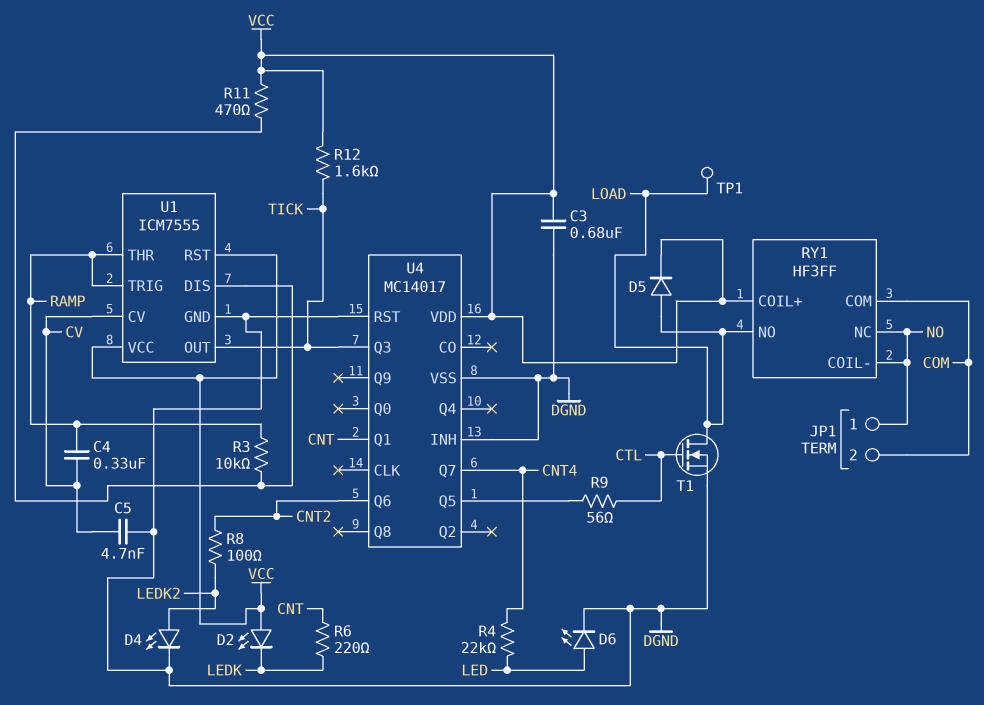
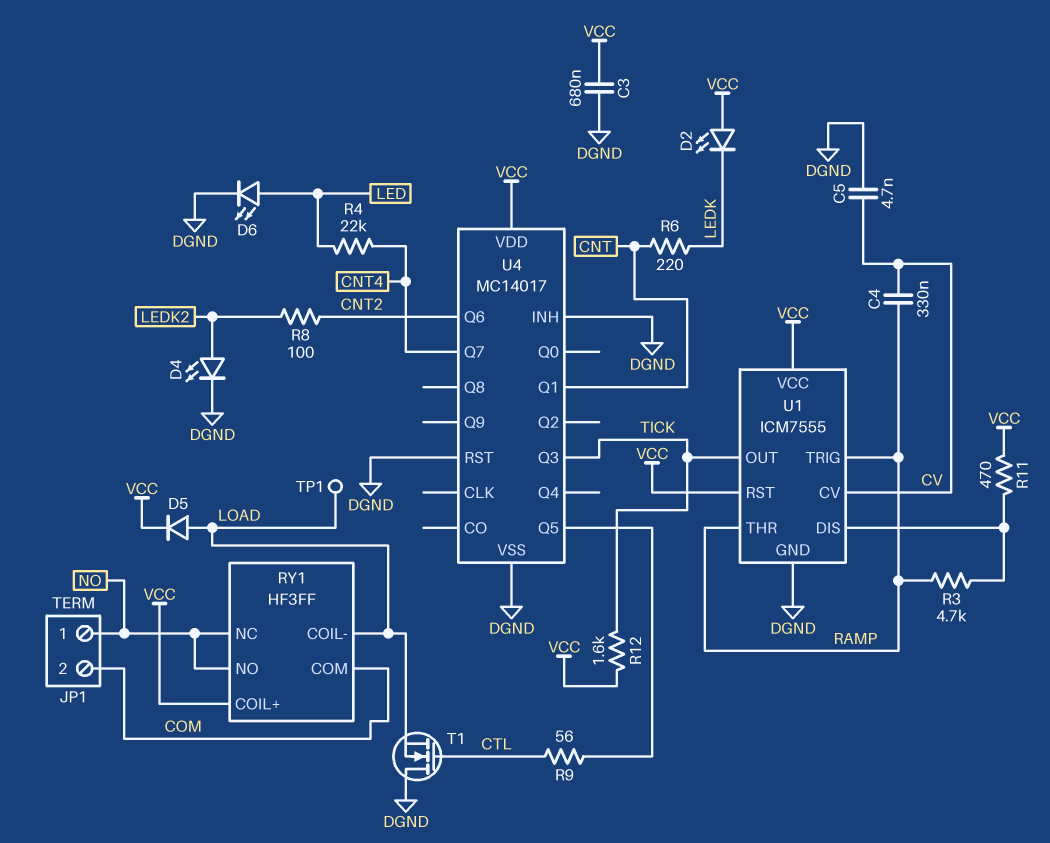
R3: 10k (RAMP, U1/DIS) -> 4.7k (RAMP, U1/DIS)
RY1 pin COIL-: NO -> LOAD
RY1 pin NO: LOAD -> NO
T1: NMOS (G CTL, D LOAD, S DGND) -> NMOS (G CTL, D DGND, S LOAD)

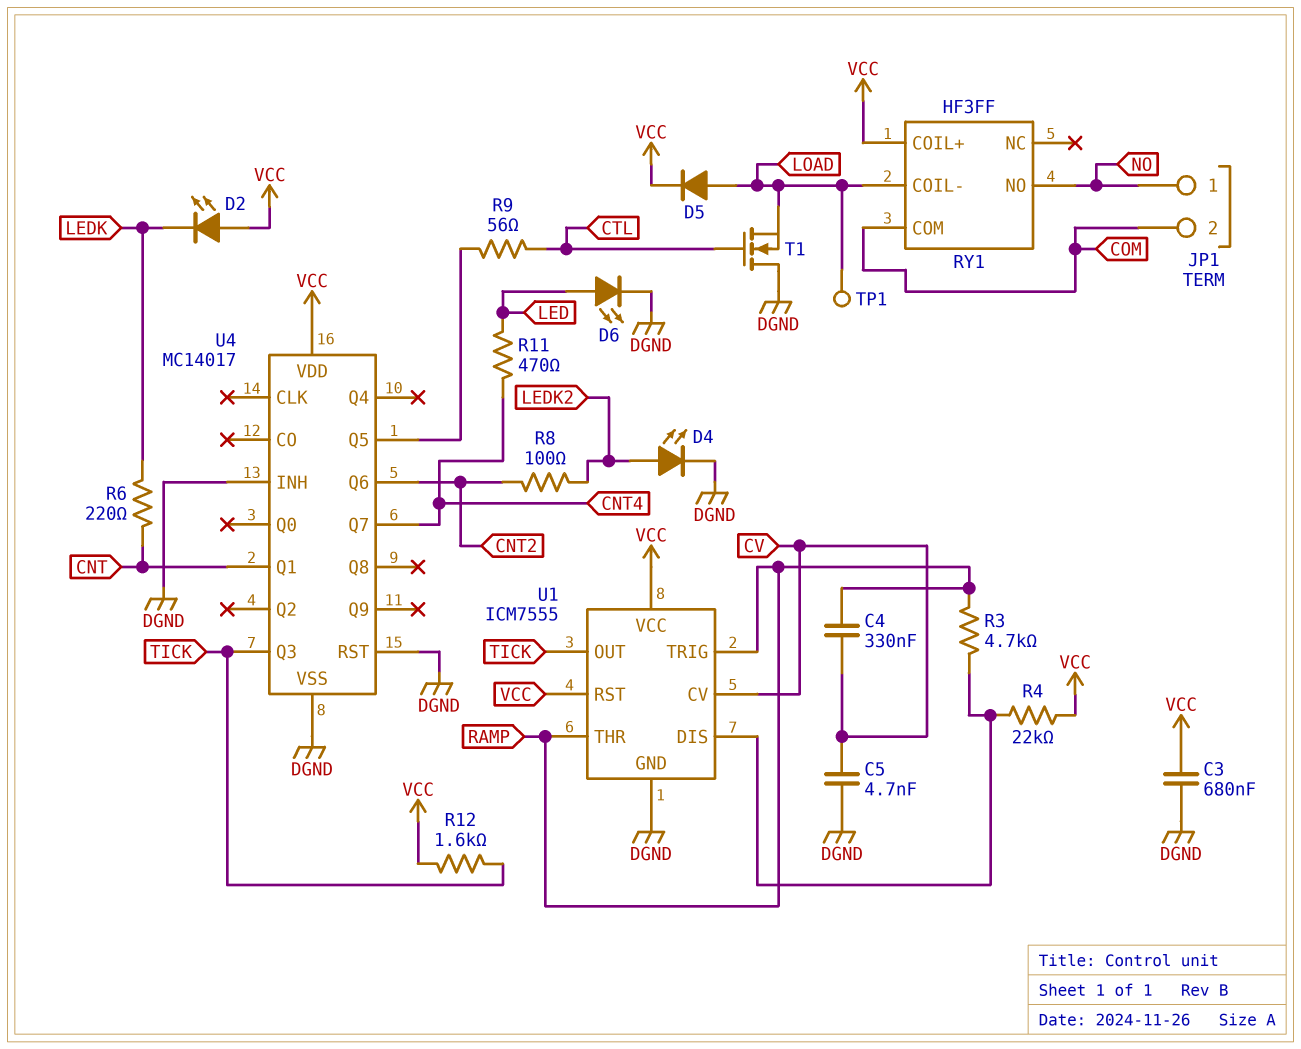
R4: 22k (CNT4, LED) -> 22k (U1/DIS, VCC)
R11: 470 (U1/DIS, VCC) -> 470 (CNT4, LED)
RY1 pin NC: NO -> none

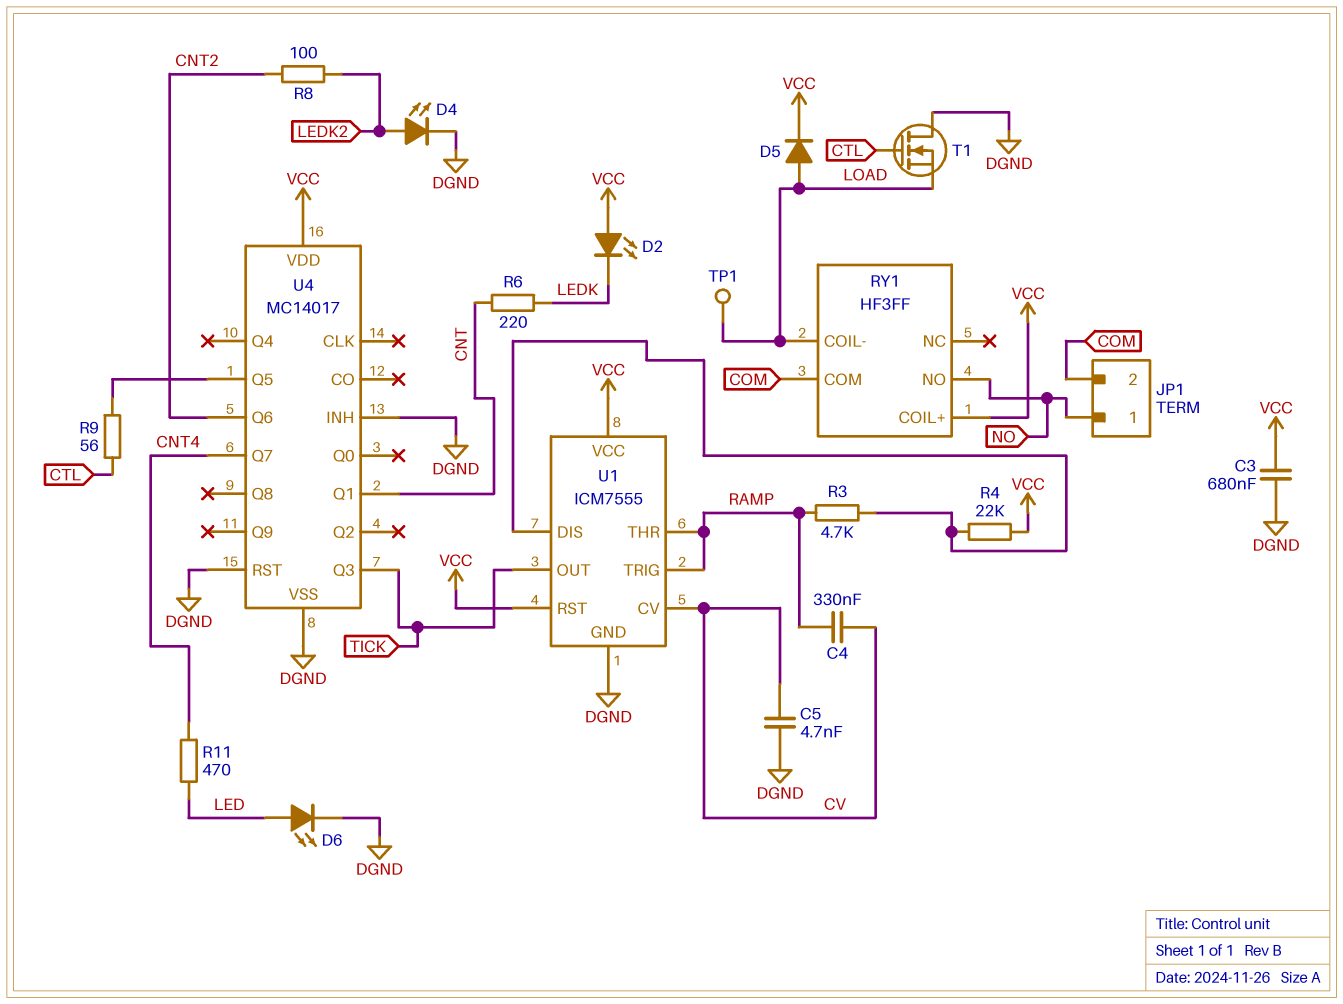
R12: 1.6k (TICK, VCC) -> none

